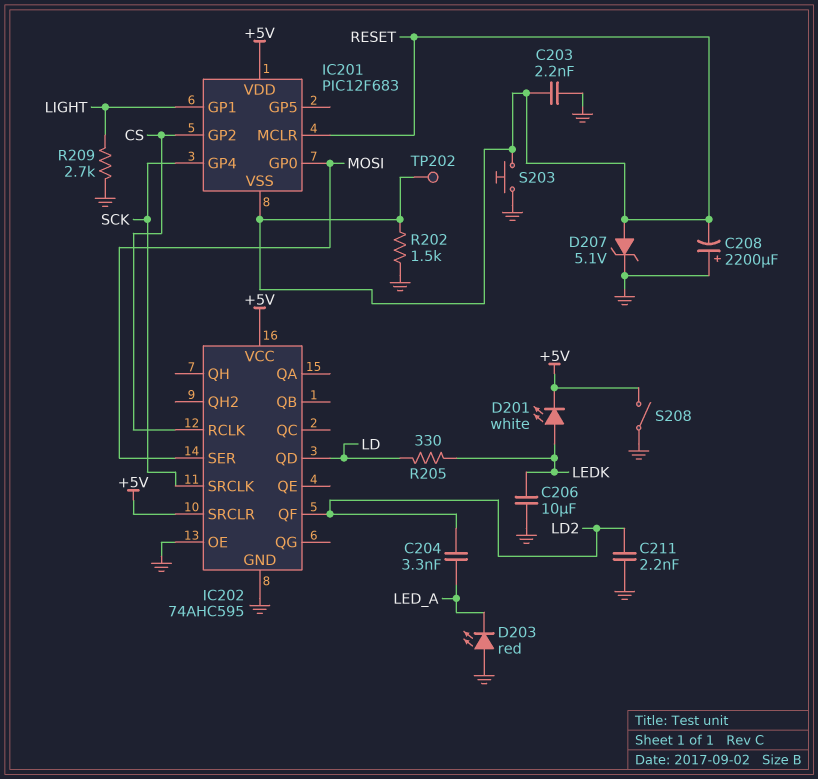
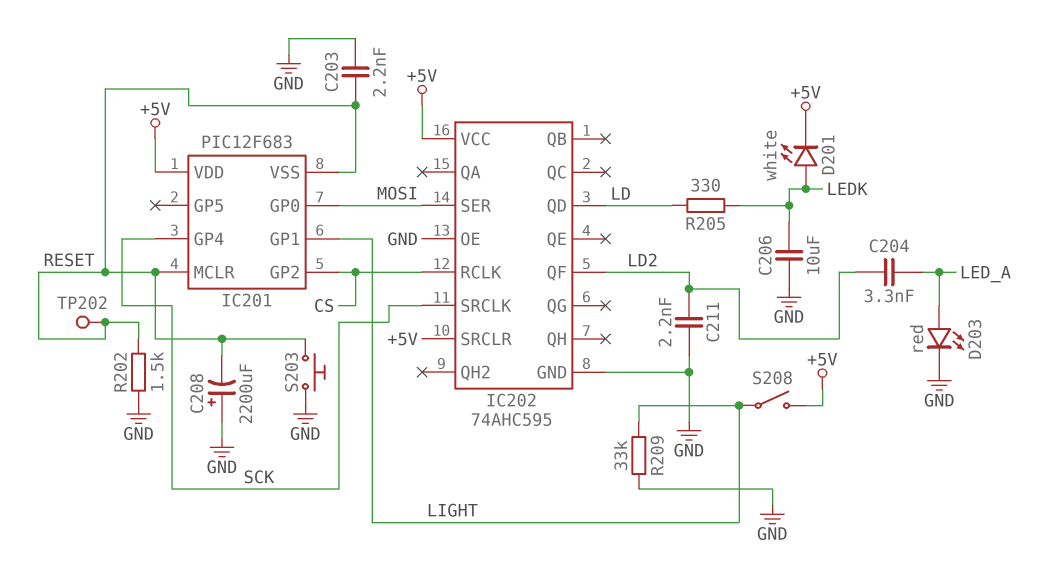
D203: LED red (A GND, K LED_A) -> LED red (A LED_A, K GND)
D207: zener 5.1V (A RESET, K GND) -> none
R209: 2.7k (GND, LIGHT) -> 33k (GND, LIGHT)
S208: switch (+5V, GND) -> switch (+5V, LIGHT)

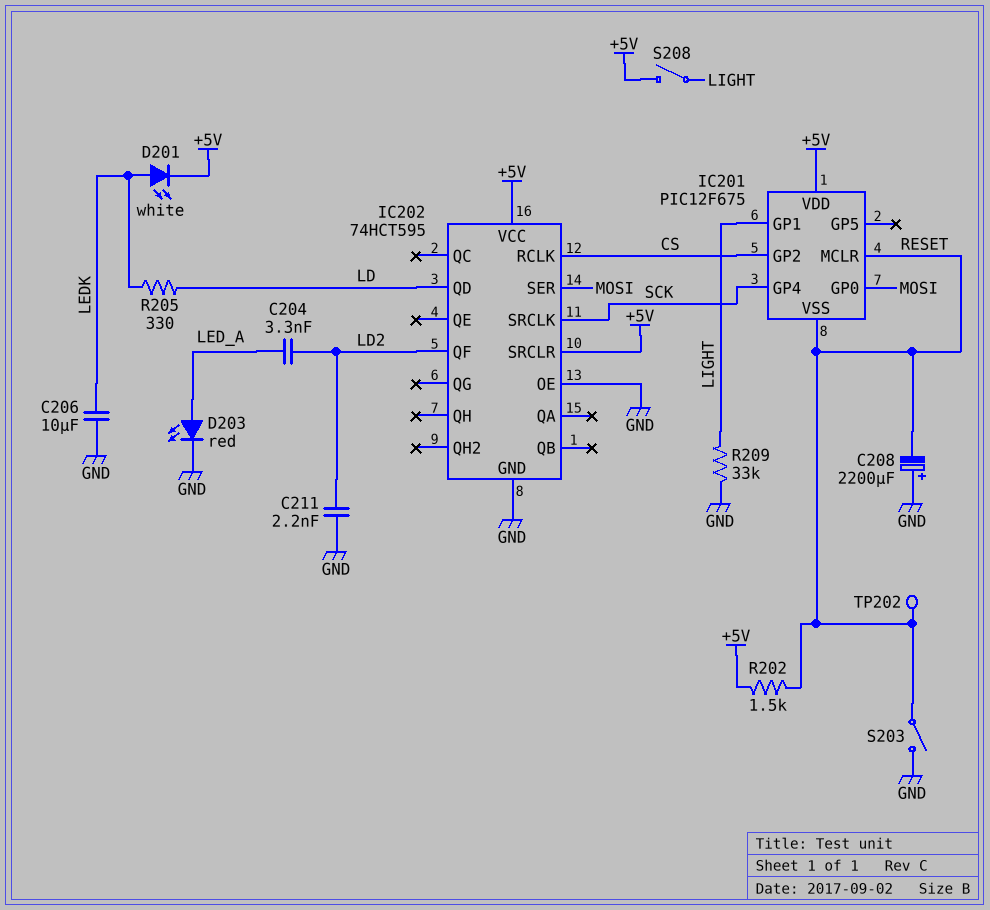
C203: 2.2nF (GND, RESET) -> none
IC201: PIC12F683 -> PIC12F675
IC202: 74AHC595 -> 74HCT595
R202: 1.5k (GND, RESET) -> 1.5k (+5V, RESET)
S203: button (GND, RESET) -> switch (GND, RESET)

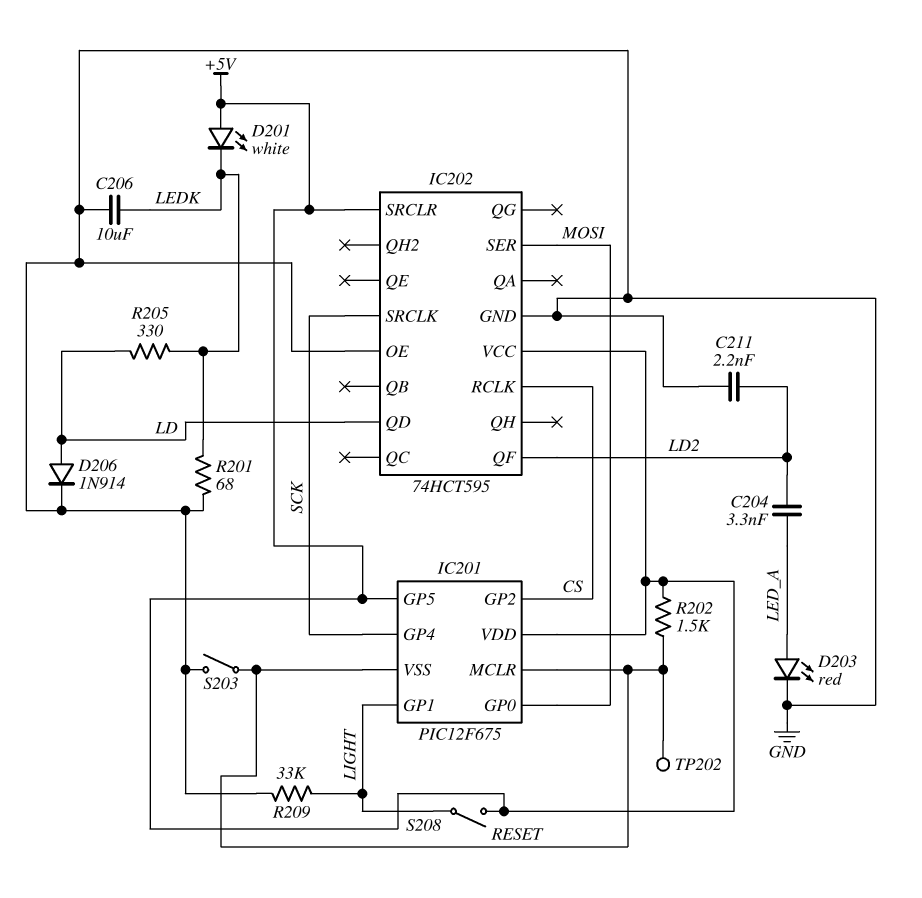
C208: 2200uF (plus GND, minus RESET) -> none
D201: LED white (A LEDK, K +5V) -> LED white (A +5V, K LEDK)
D206: none -> diode 1N914 (A LD, K GND)
IC201 pin GP5: none -> +5V
R201: none -> 68 (GND, LEDK)

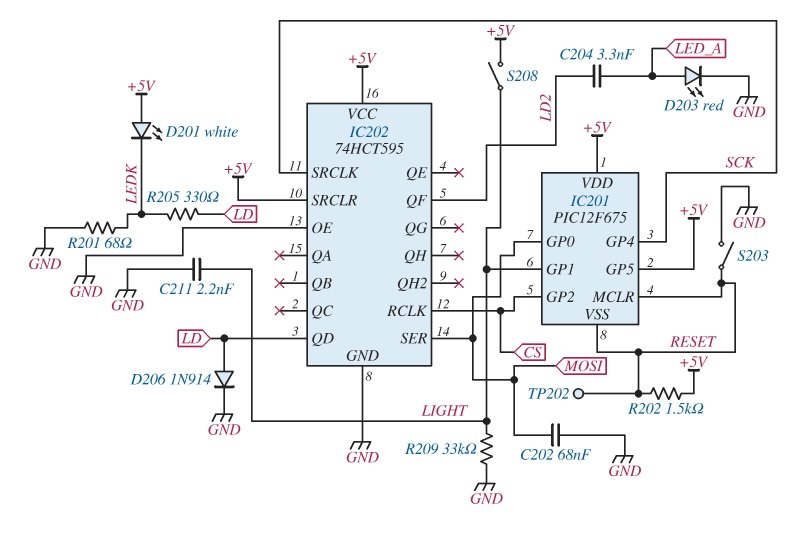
C202: none -> 68nF (GND, MOSI)
C206: 10uF (GND, LEDK) -> none
C211: 2.2nF (GND, LD2) -> 2.2nF (GND, LIGHT)

